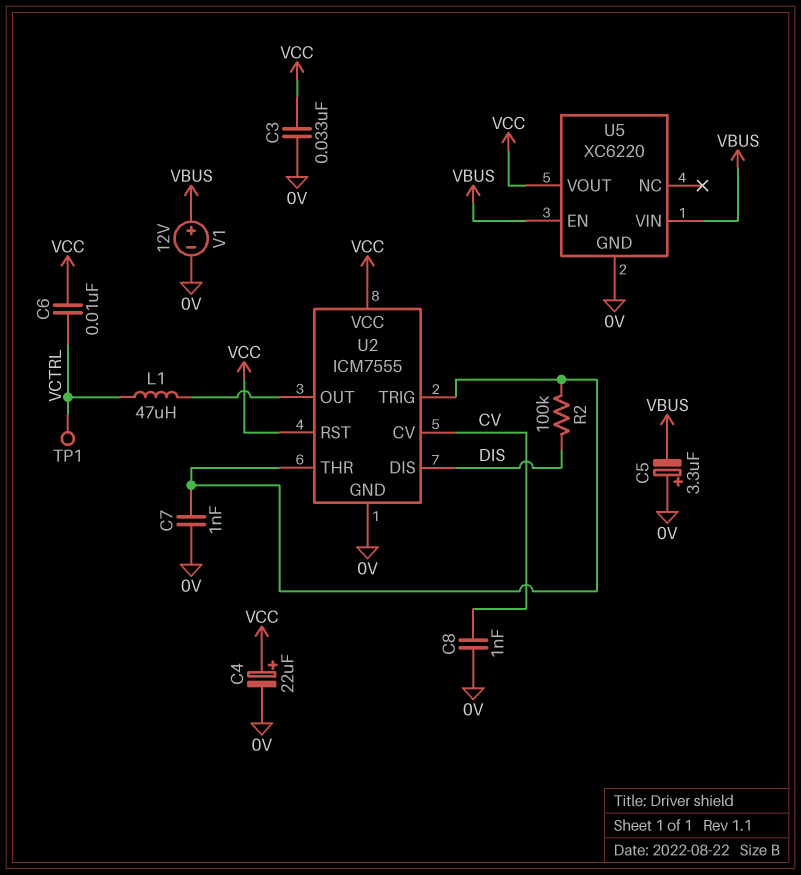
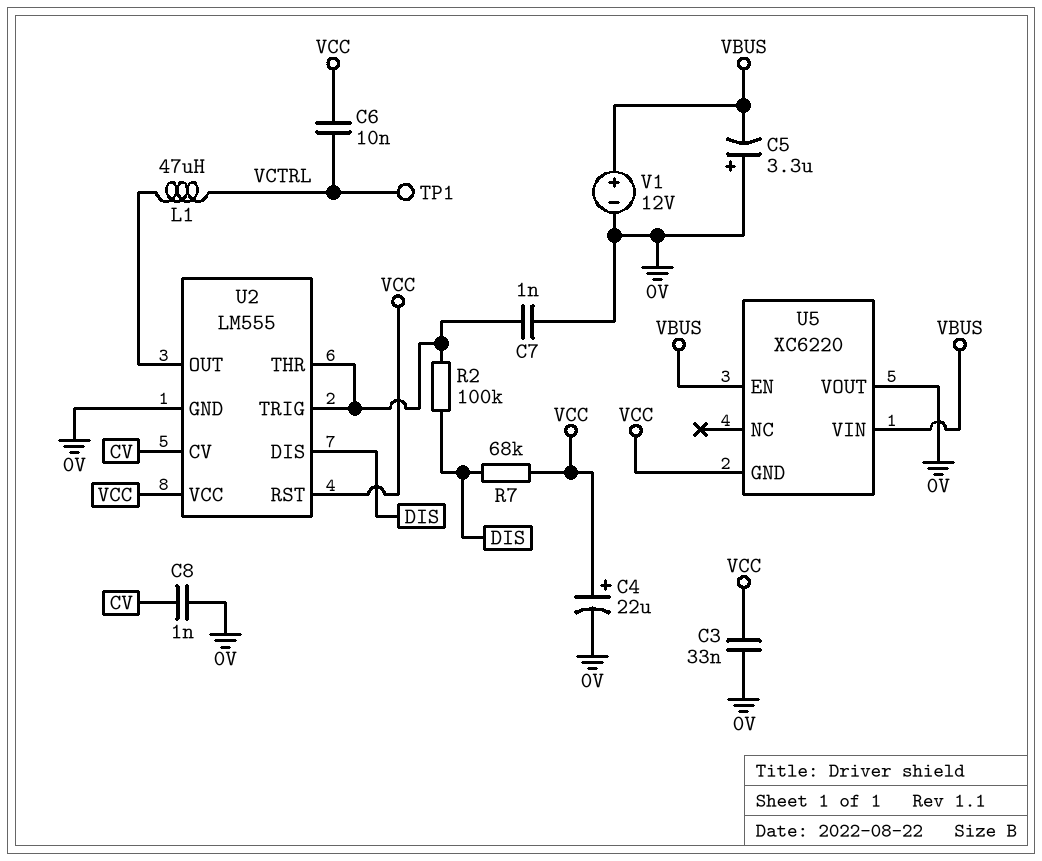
R7: none -> 68k (DIS, VCC)
U2: ICM7555 -> LM555
U5 pin GND: 0V -> VCC
U5 pin VOUT: VCC -> 0V

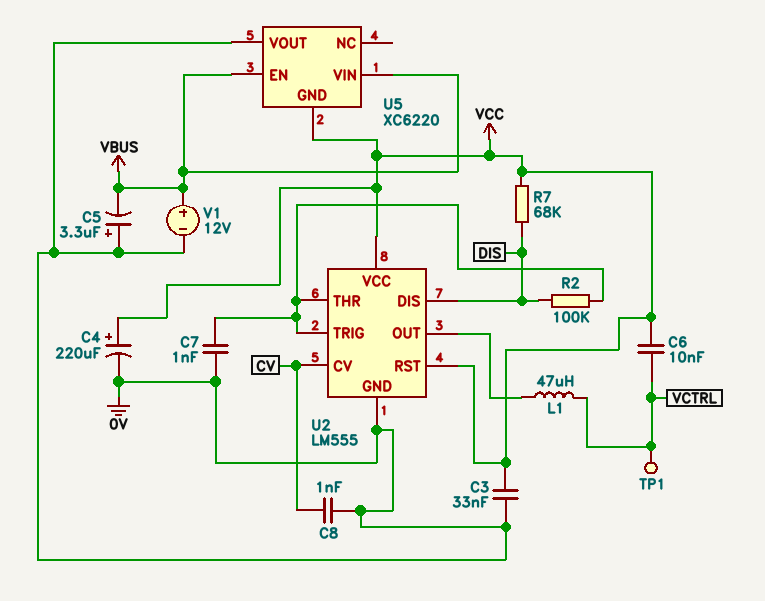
C4: 22uF (plus VCC, minus 0V) -> 220uF (plus VCC, minus 0V)

